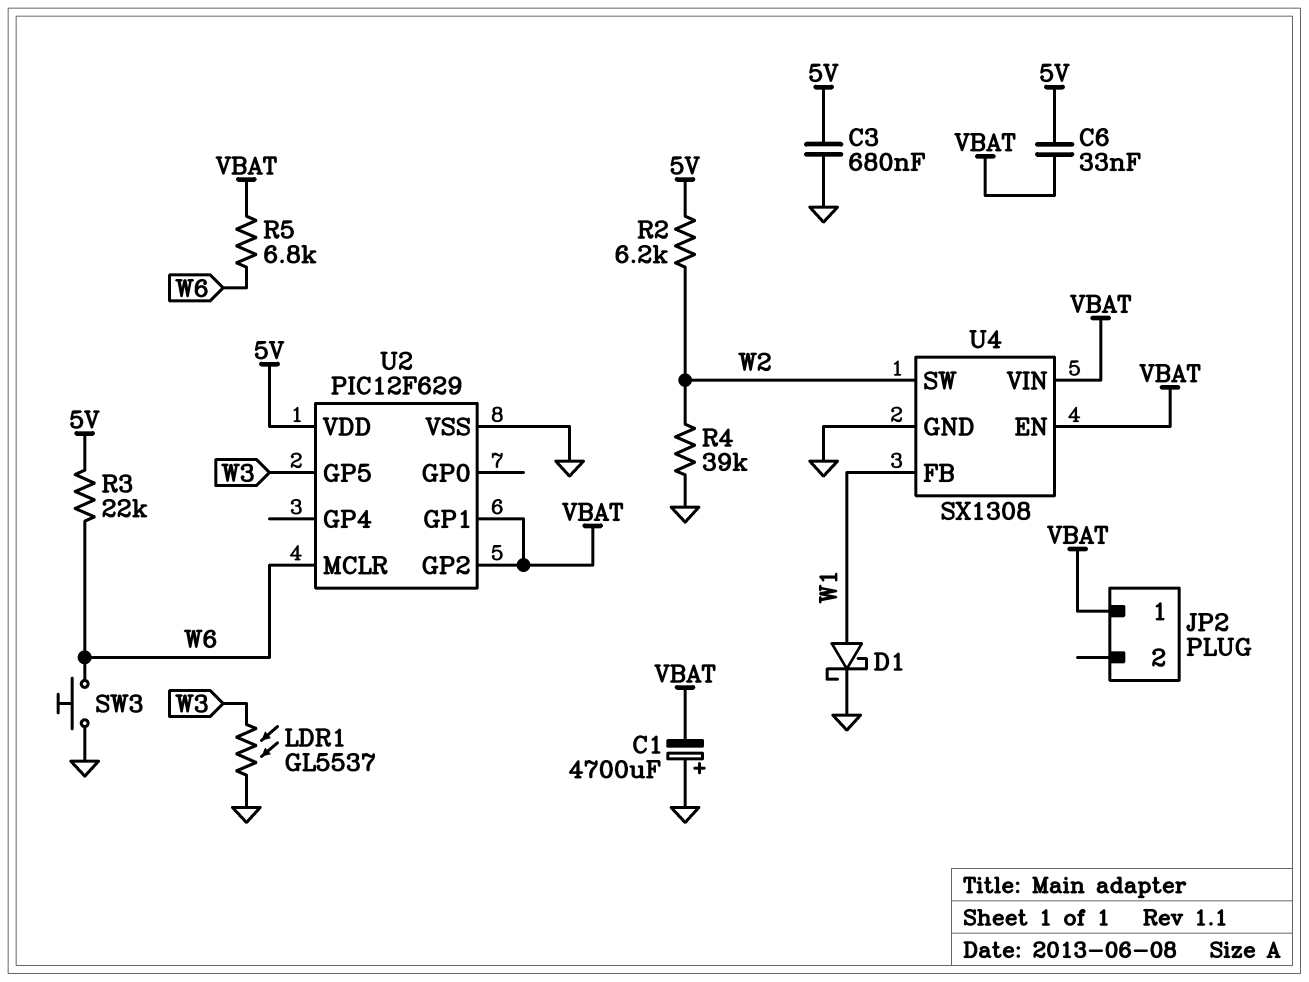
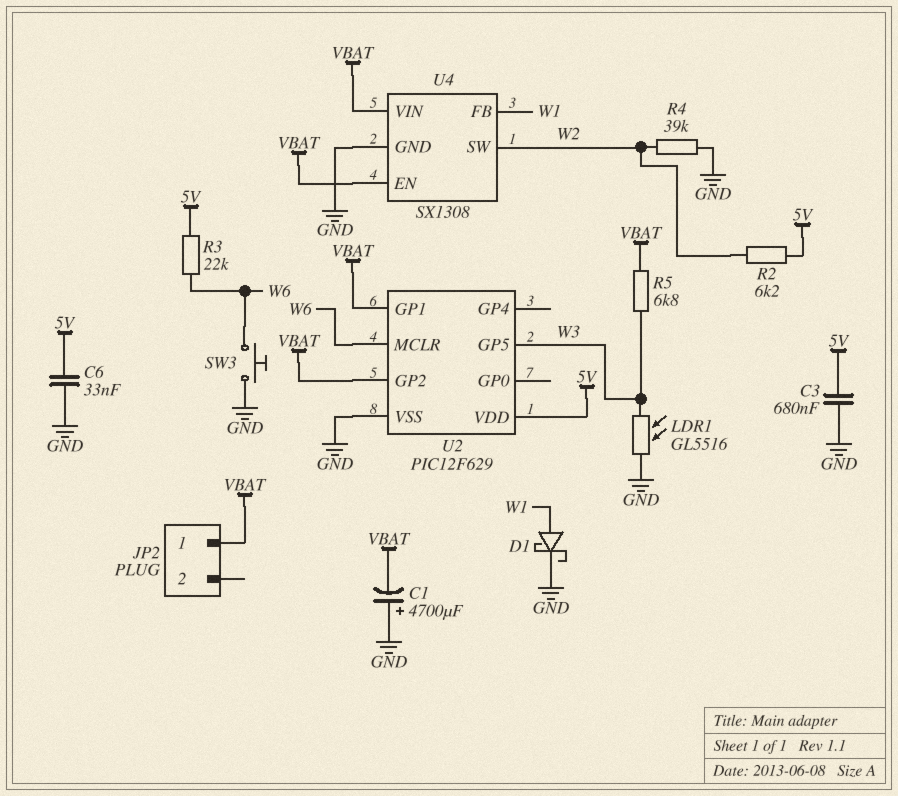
C6: 33nF (5V, VBAT) -> 33nF (5V, GND)
LDR1: GL5537 (GND, W3) -> GL5516 (GND, W3)
R5: 6.8k (VBAT, W6) -> 6.8k (VBAT, W3)

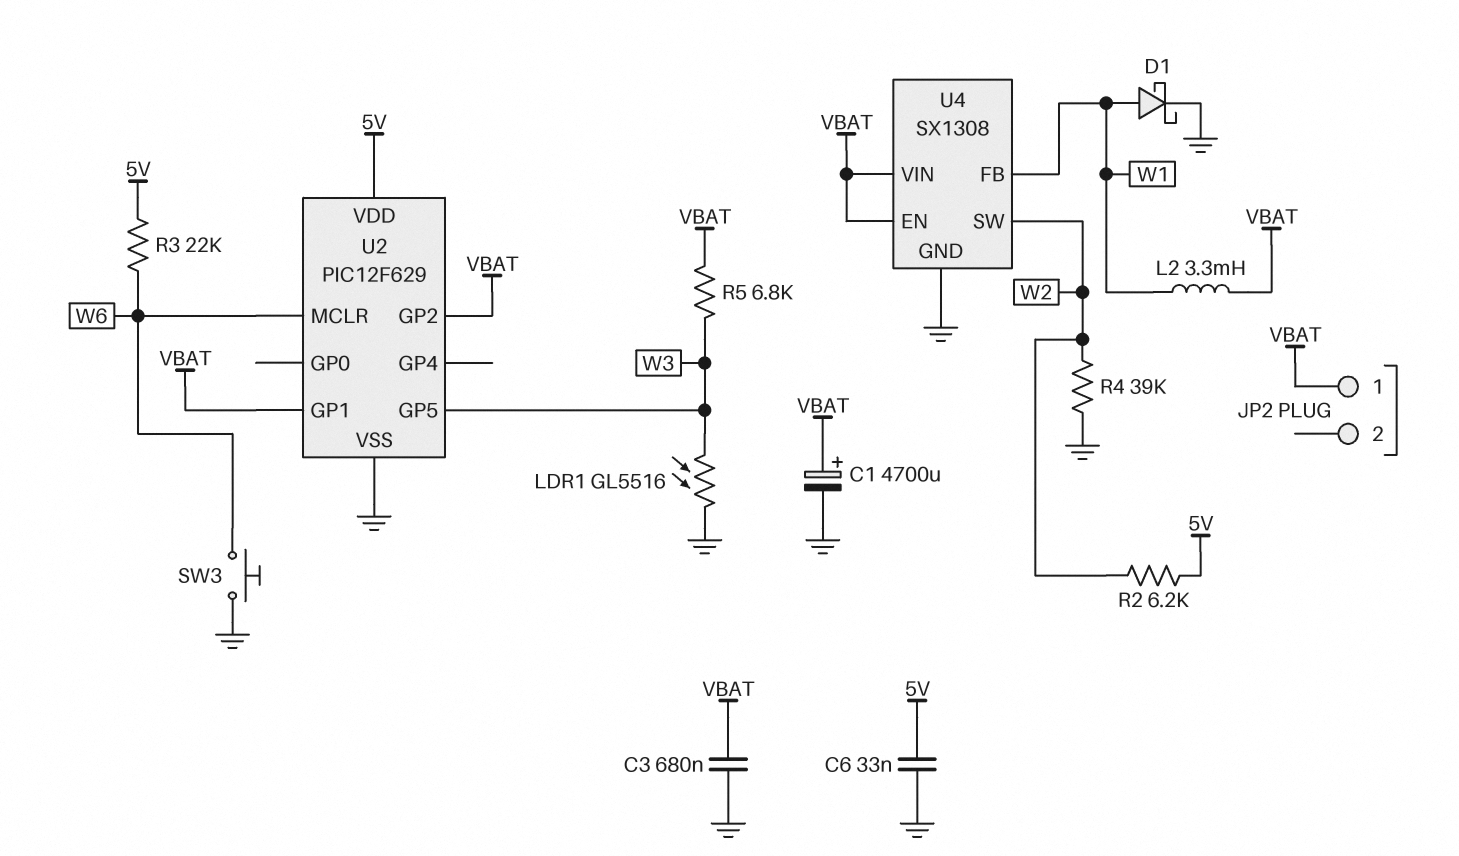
C1: 4700uF (plus GND, minus VBAT) -> 4700uF (plus VBAT, minus GND)
C3: 680nF (5V, GND) -> 680nF (GND, VBAT)
L2: none -> 3.3mH (VBAT, W1)

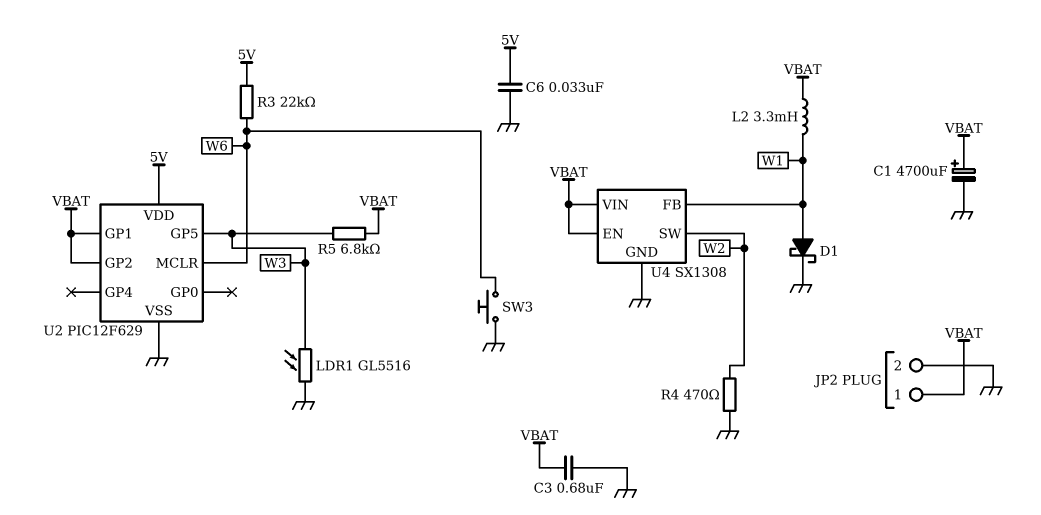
JP2 pin 2: none -> GND
R2: 6.2k (5V, W2) -> none
R4: 39k (GND, W2) -> 470 (GND, W2)

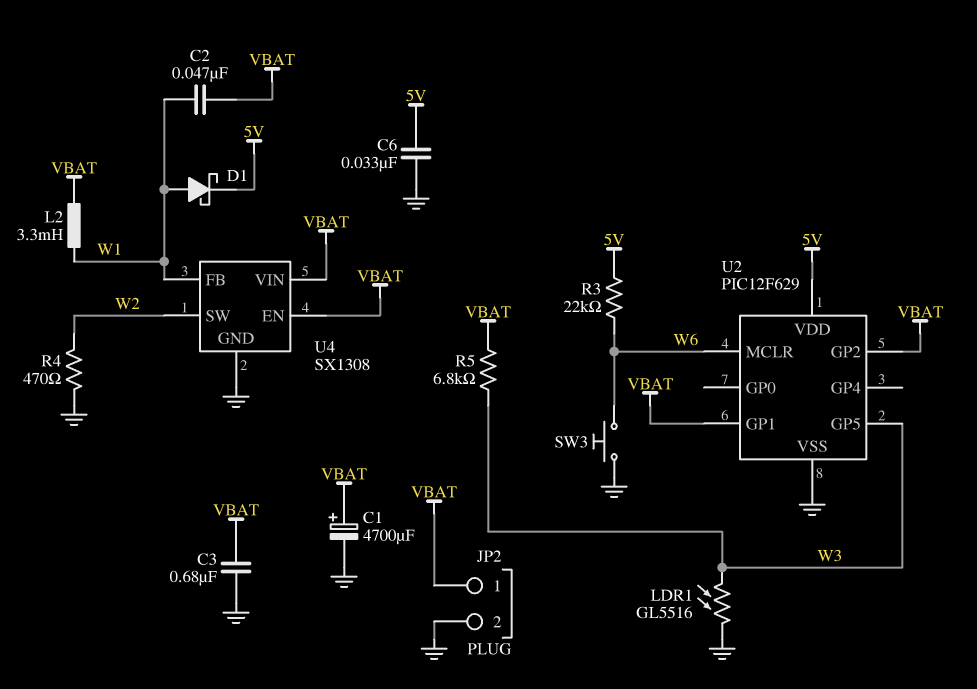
C2: none -> 47nF (VBAT, W1)
D1: schottky (A W1, K GND) -> schottky (A W1, K 5V)

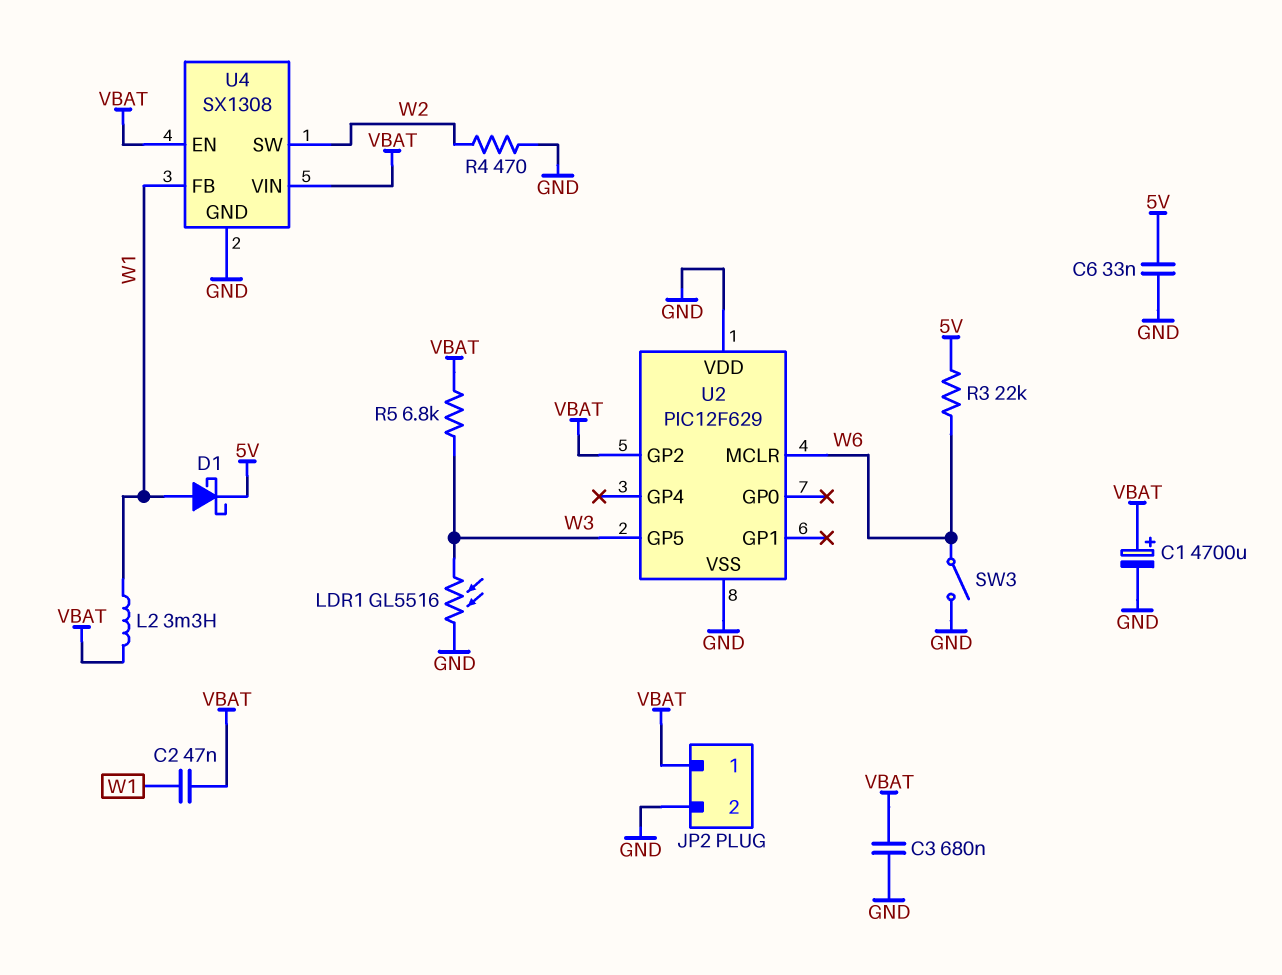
SW3: button (GND, W6) -> switch (GND, W6)
U2 pin GP1: VBAT -> none
U2 pin VDD: 5V -> GND

